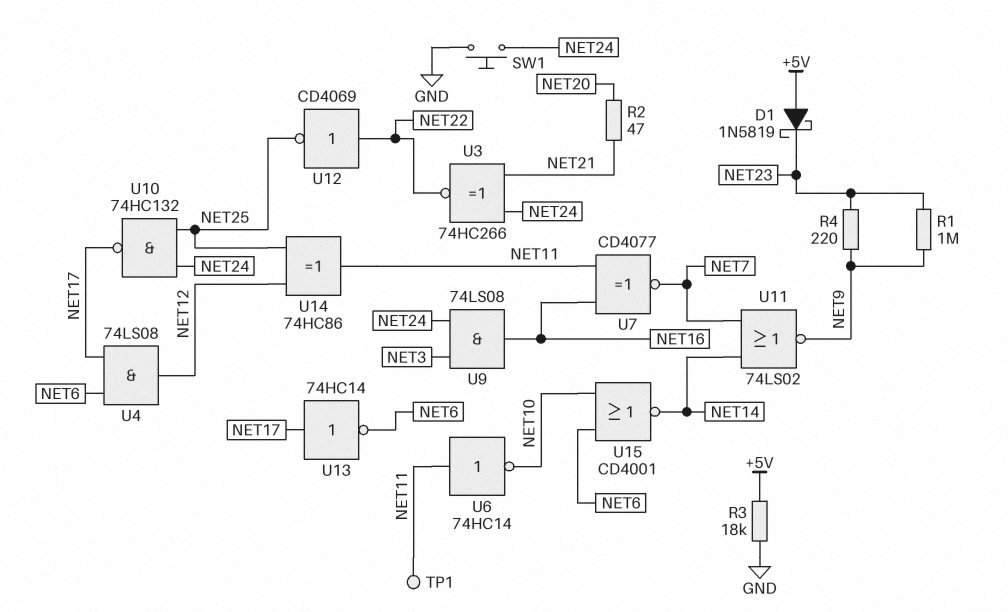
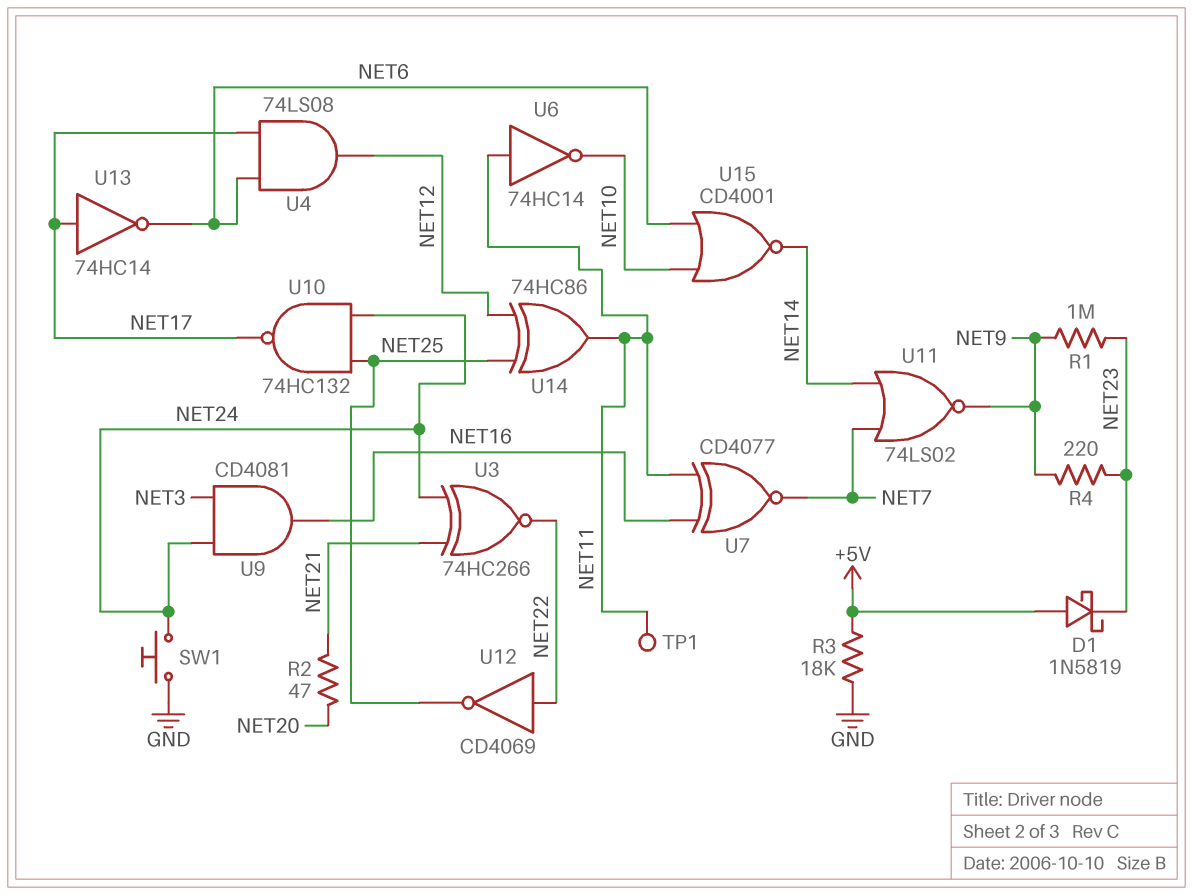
U9: AND 74LS08 (in NET3, in NET24, out NET16) -> AND CD4081 (in NET3, in NET24, out NET16)

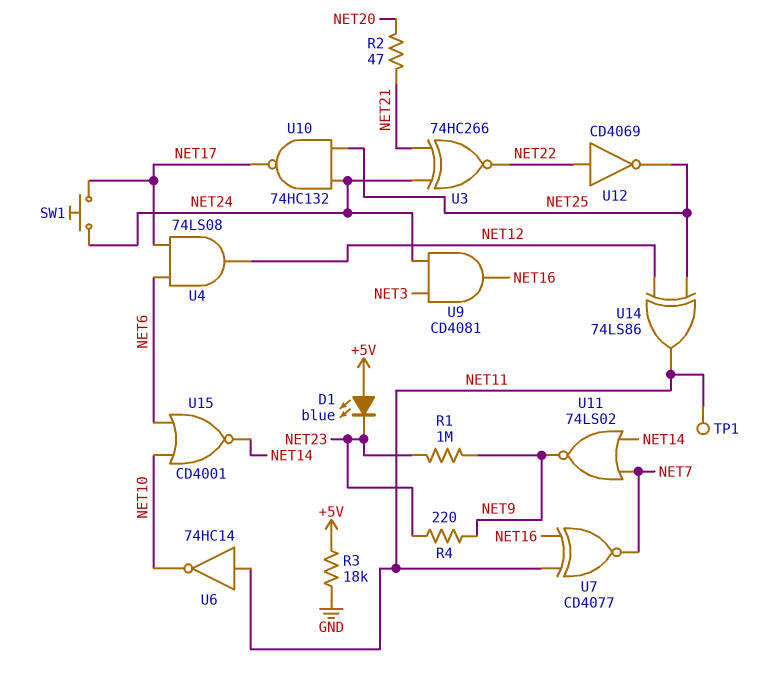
D1: schottky 1N5819 (A +5V, K NET23) -> LED blue (A +5V, K NET23)
SW1: button (GND, NET24) -> button (NET17, NET24)
U13: NOT 74HC14 (in NET17, out NET6) -> none
U14: XOR 74HC86 (in NET12, in NET25, out NET11) -> XOR 74LS86 (in NET12, in NET25, out NET11)

